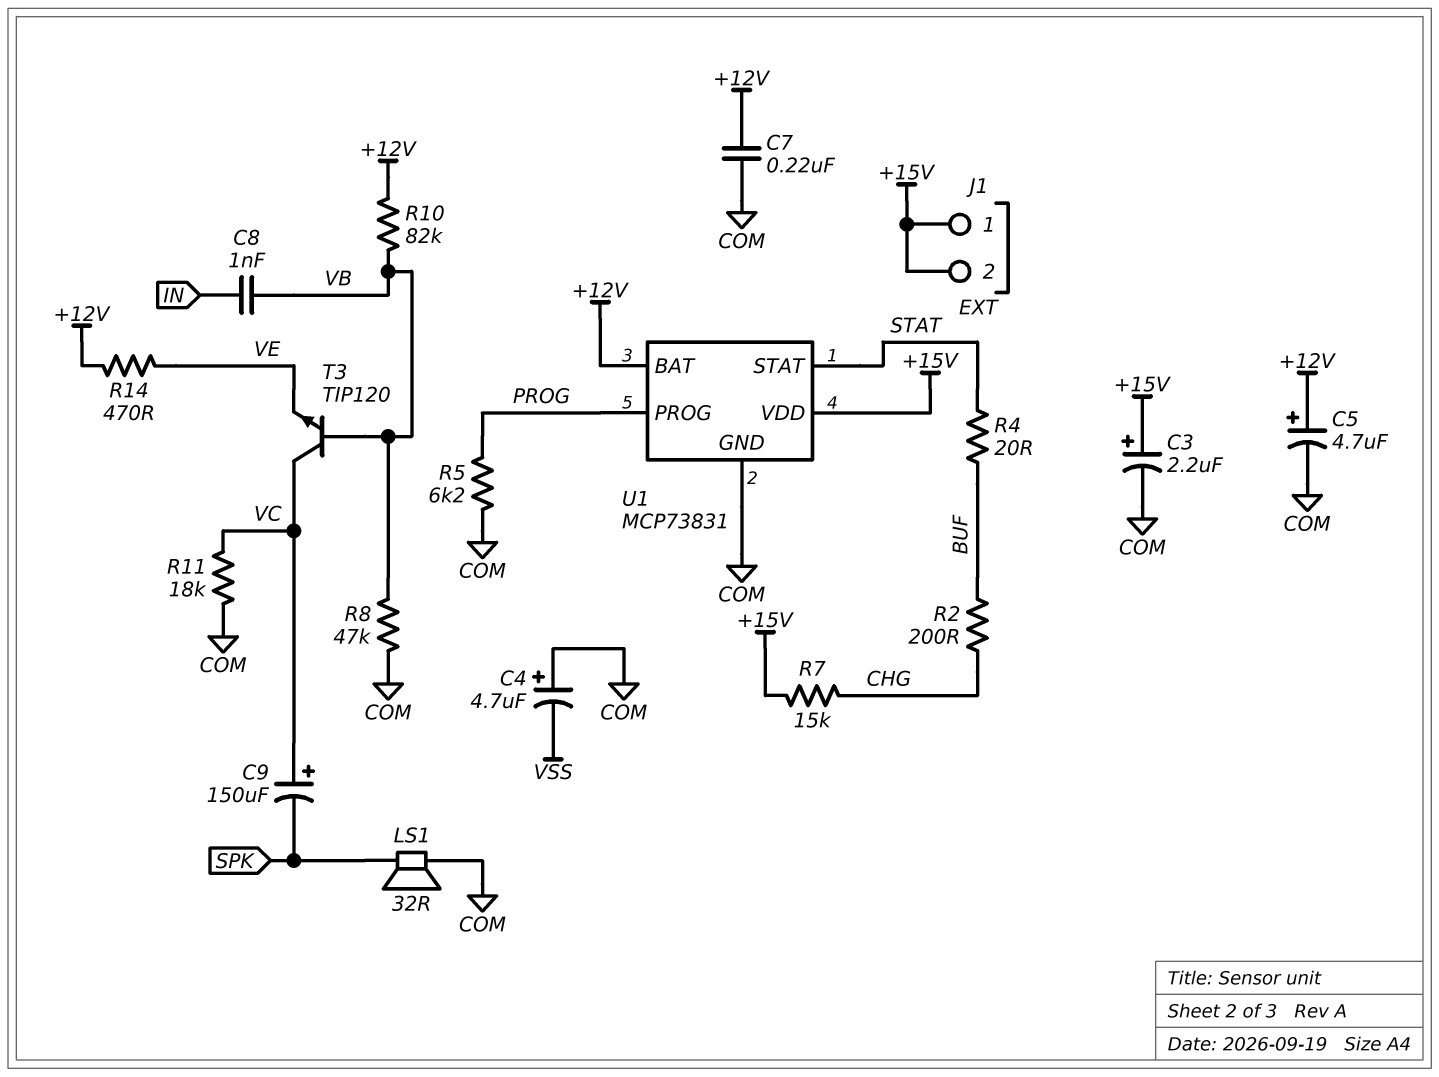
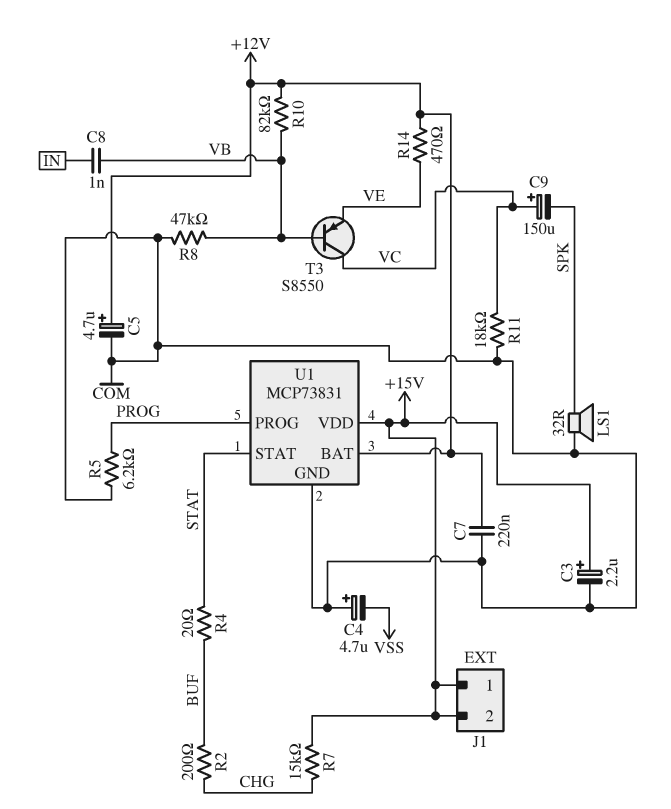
T3: NPN TIP120 (B VB, C VC, E VE) -> PNP S8550 (B VB, C VC, E VE)

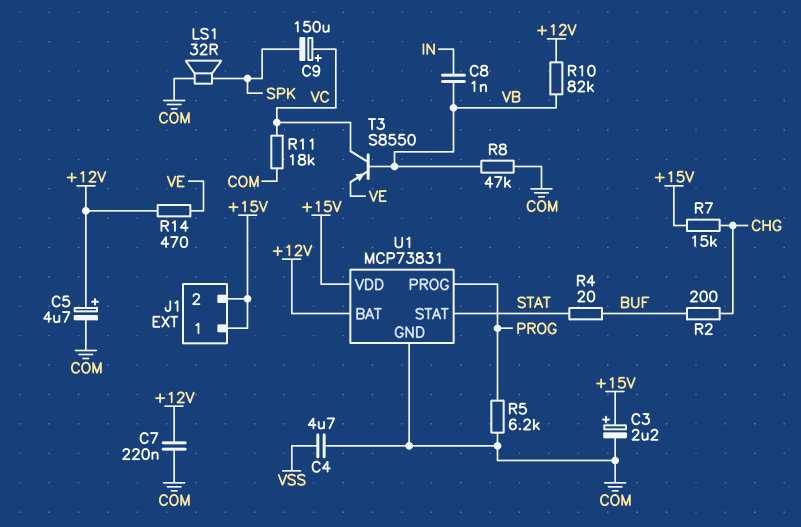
C4: 4.7uF (plus COM, minus VSS) -> 4.7uF (COM, VSS)

